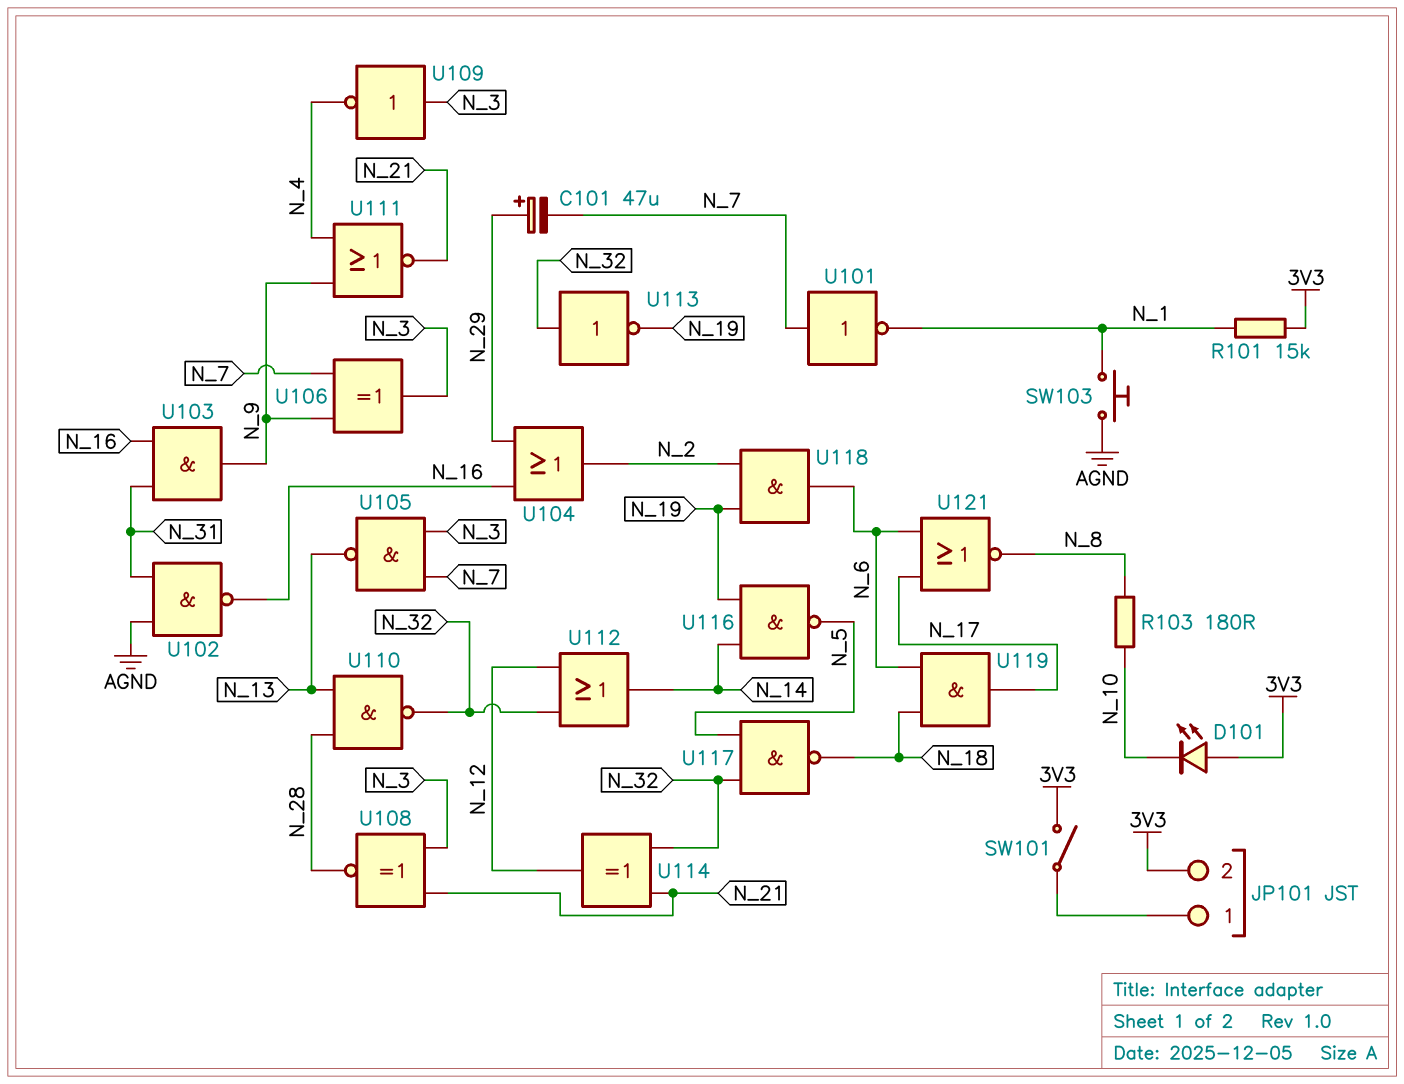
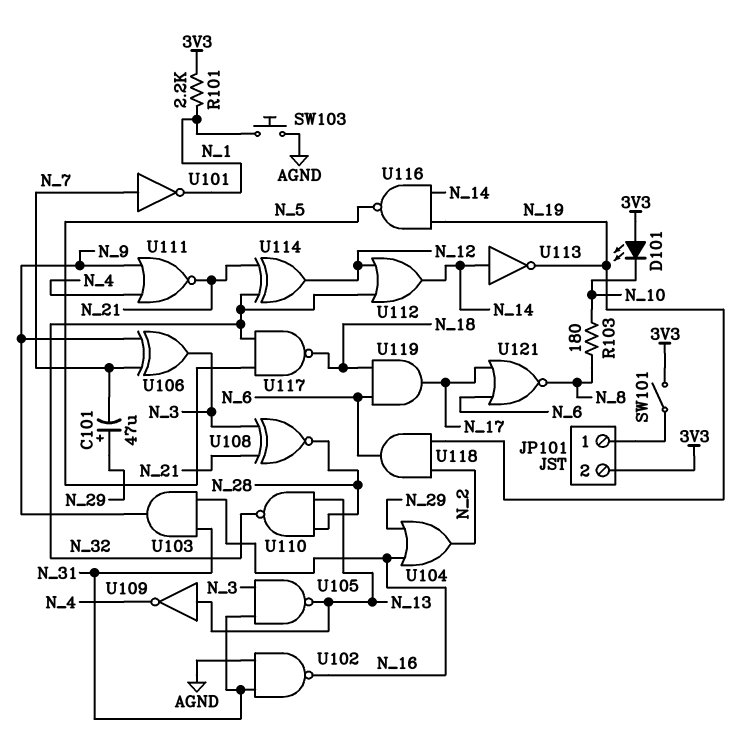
R101: 15k (3V3, N_1) -> 2.2k (3V3, N_1)
U105: NAND (in N_3, in N_7, out N_13) -> NAND (in N_3, in N_31, out N_13)
U109: NOT (in N_3, out N_4) -> NOT (in N_13, out N_4)
U113: NOT (in N_32, out N_19) -> NOT (in N_14, out N_19)

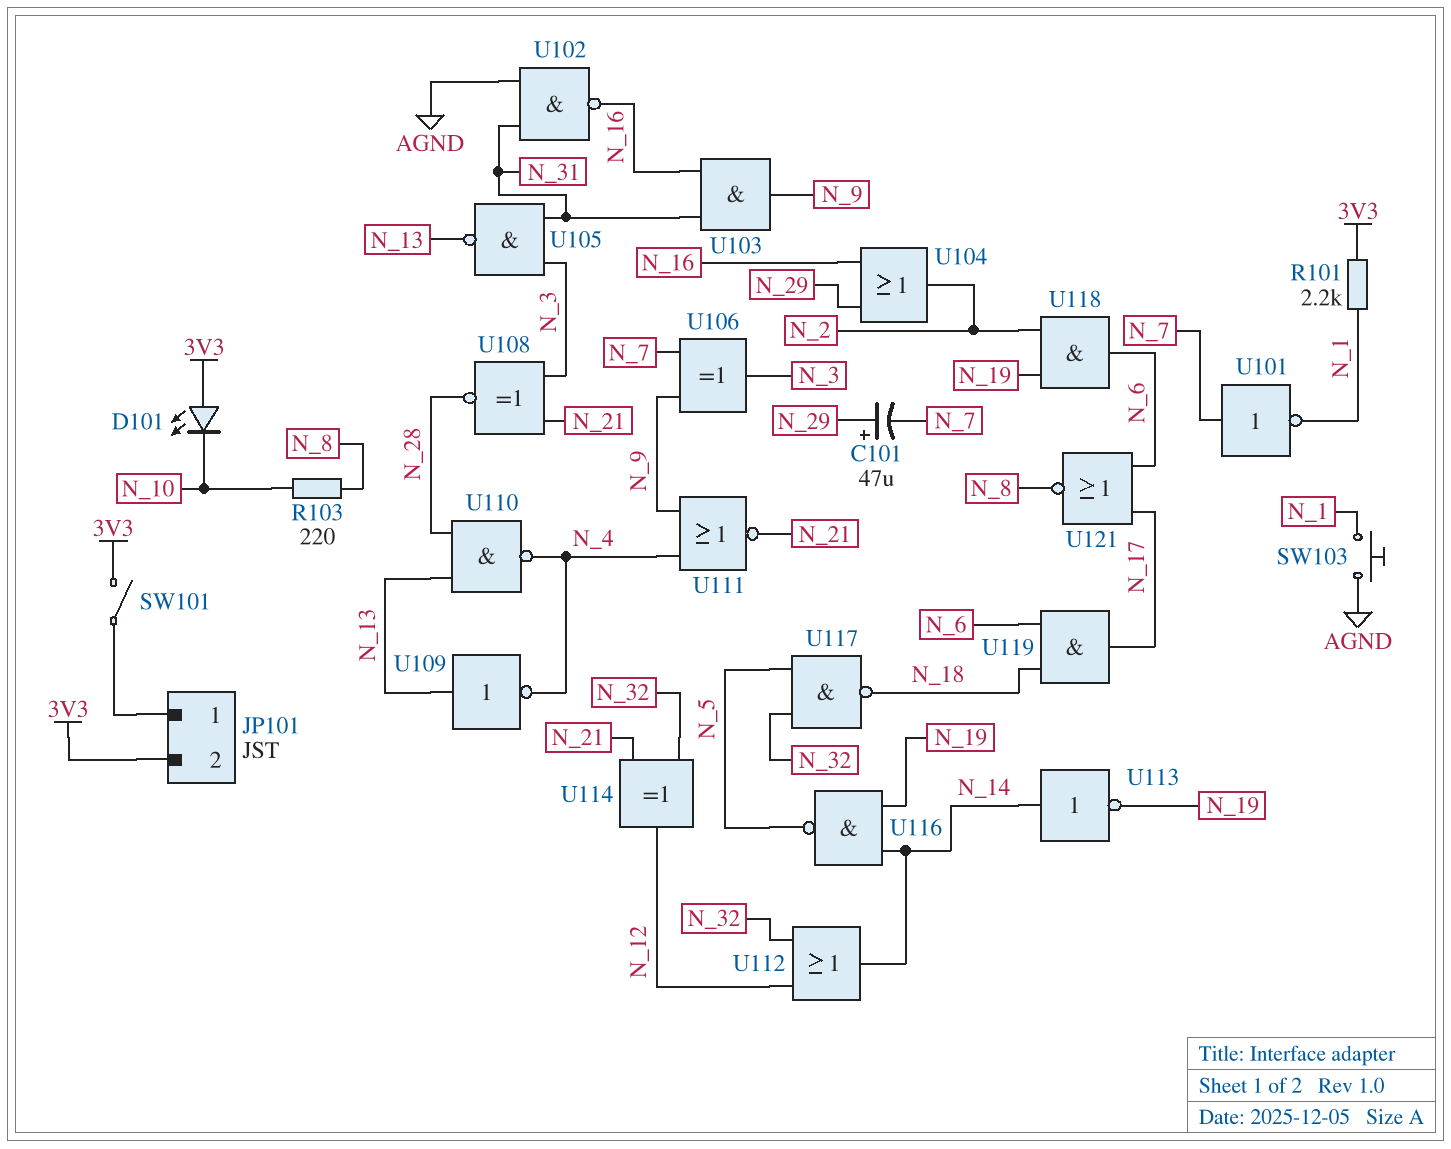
R103: 180 (N_8, N_10) -> 220 (N_8, N_10)
U110: NAND (in N_13, in N_28, out N_32) -> NAND (in N_13, in N_28, out N_4)

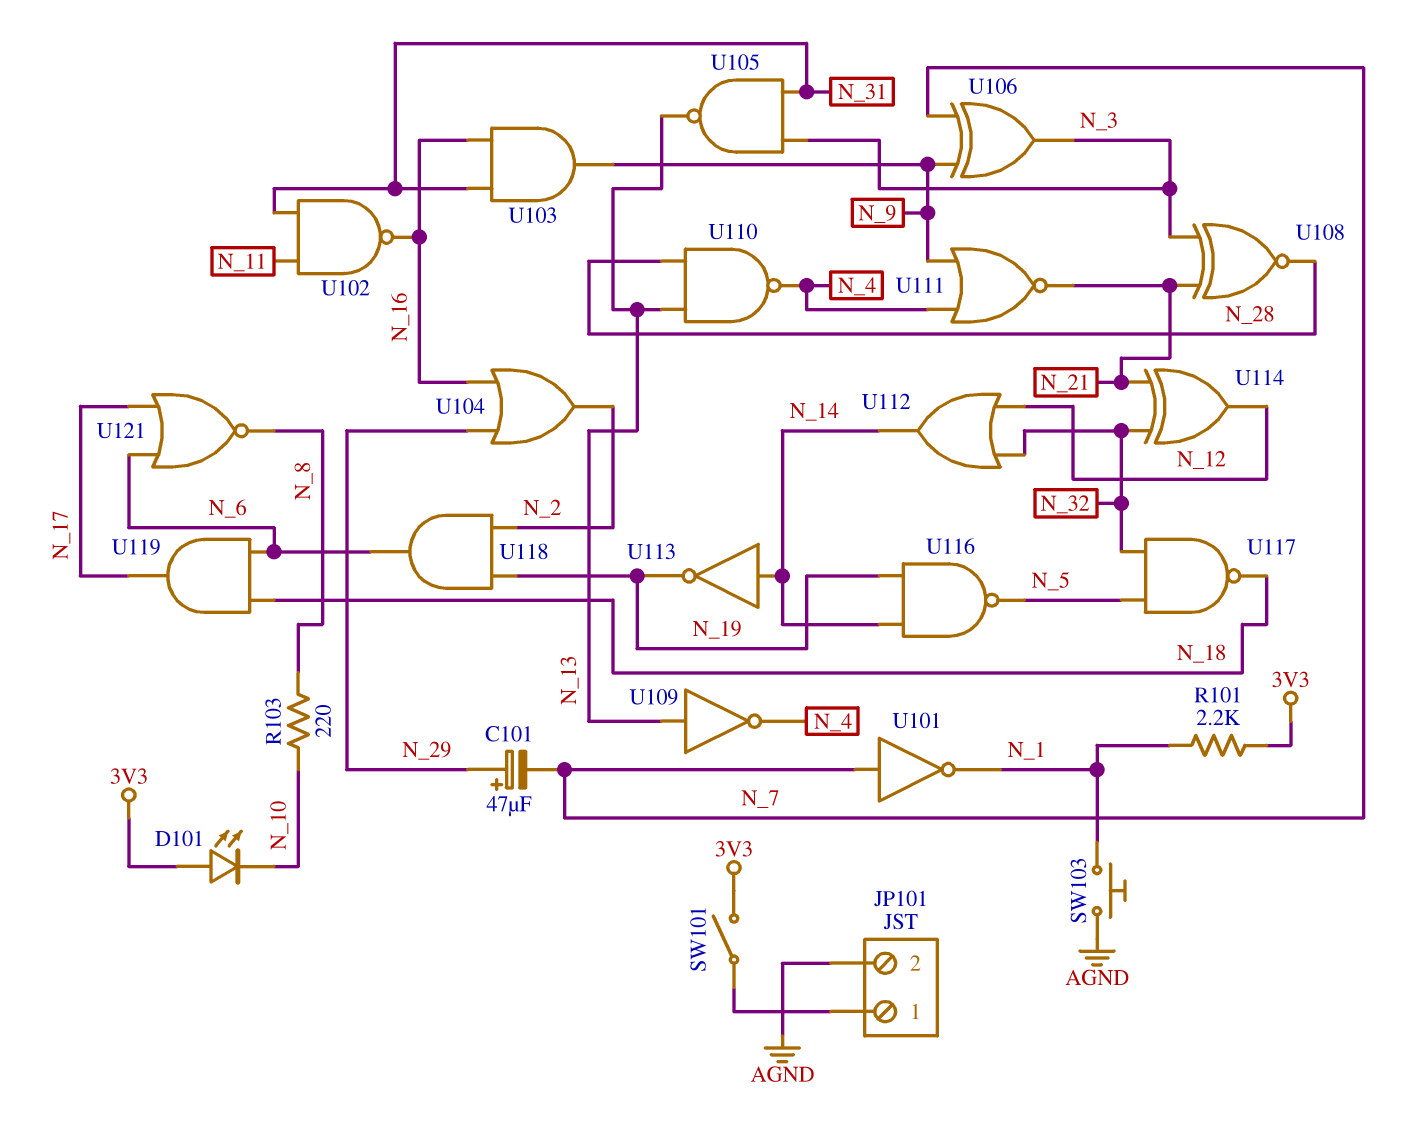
JP101 pin 2: 3V3 -> AGND
U102: NAND (in AGND, in N_31, out N_16) -> NAND (in N_11, in N_31, out N_16)

